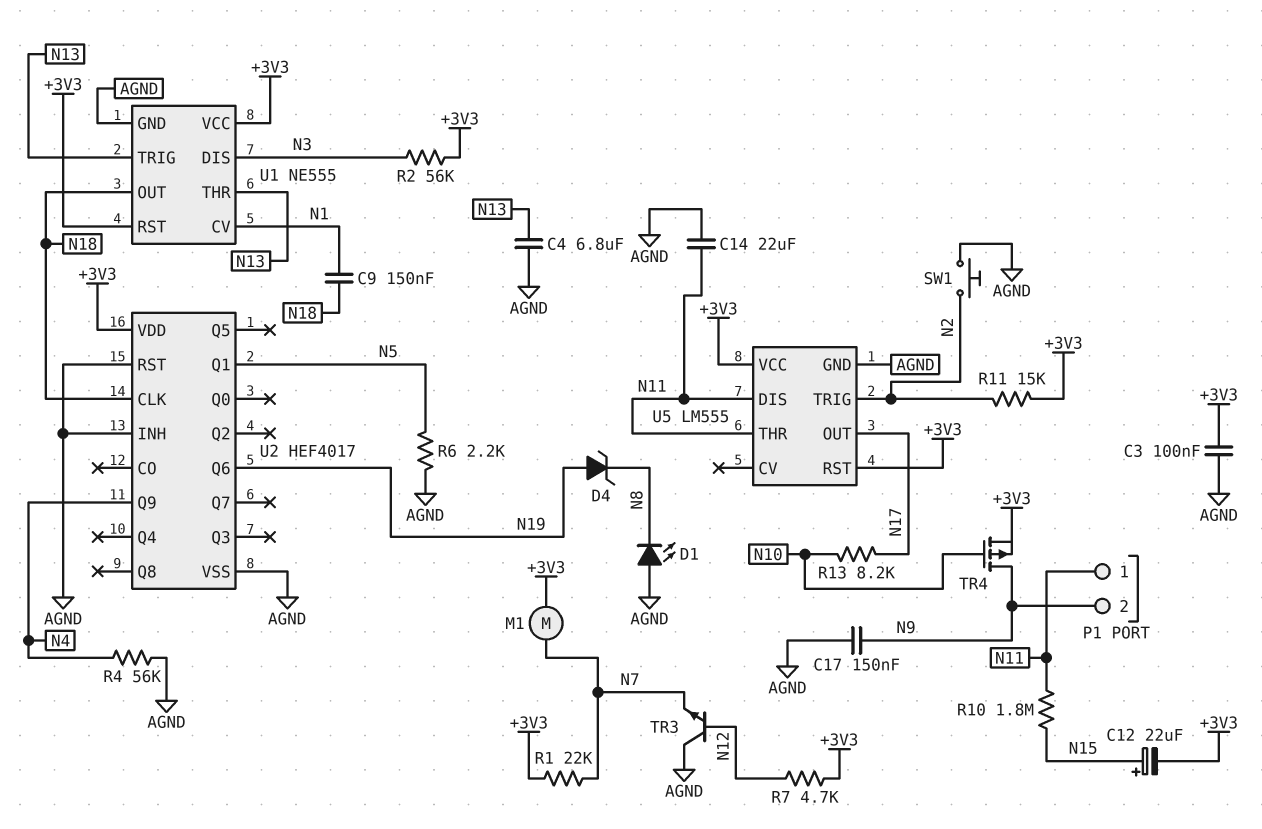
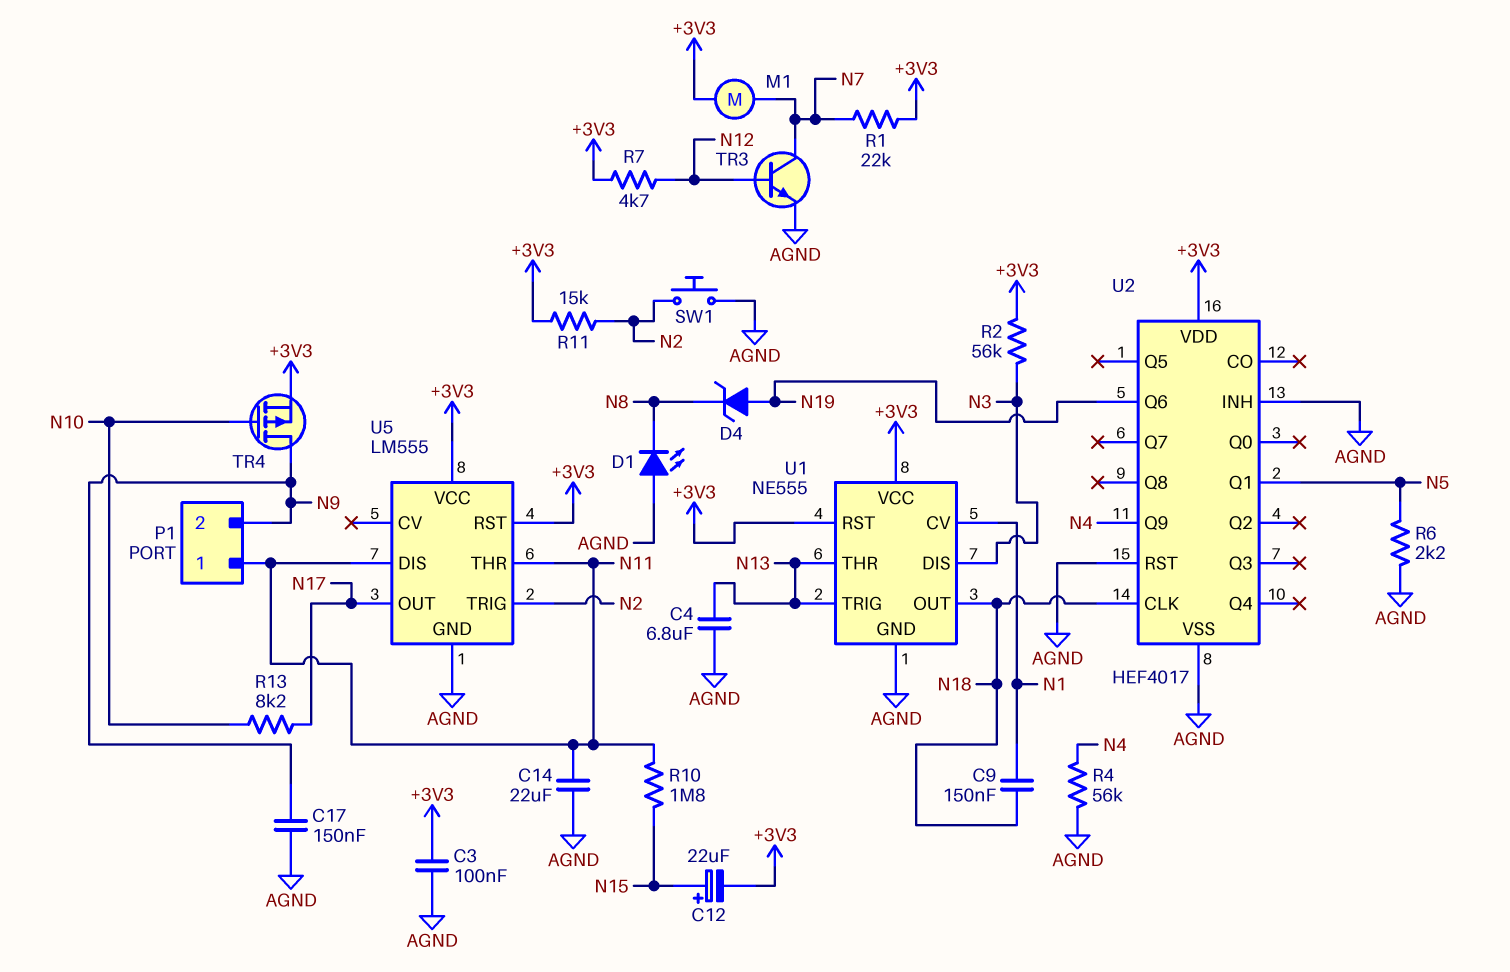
TR3: NPN (B N12, C AGND, E N7) -> NPN (B N12, C N7, E AGND)

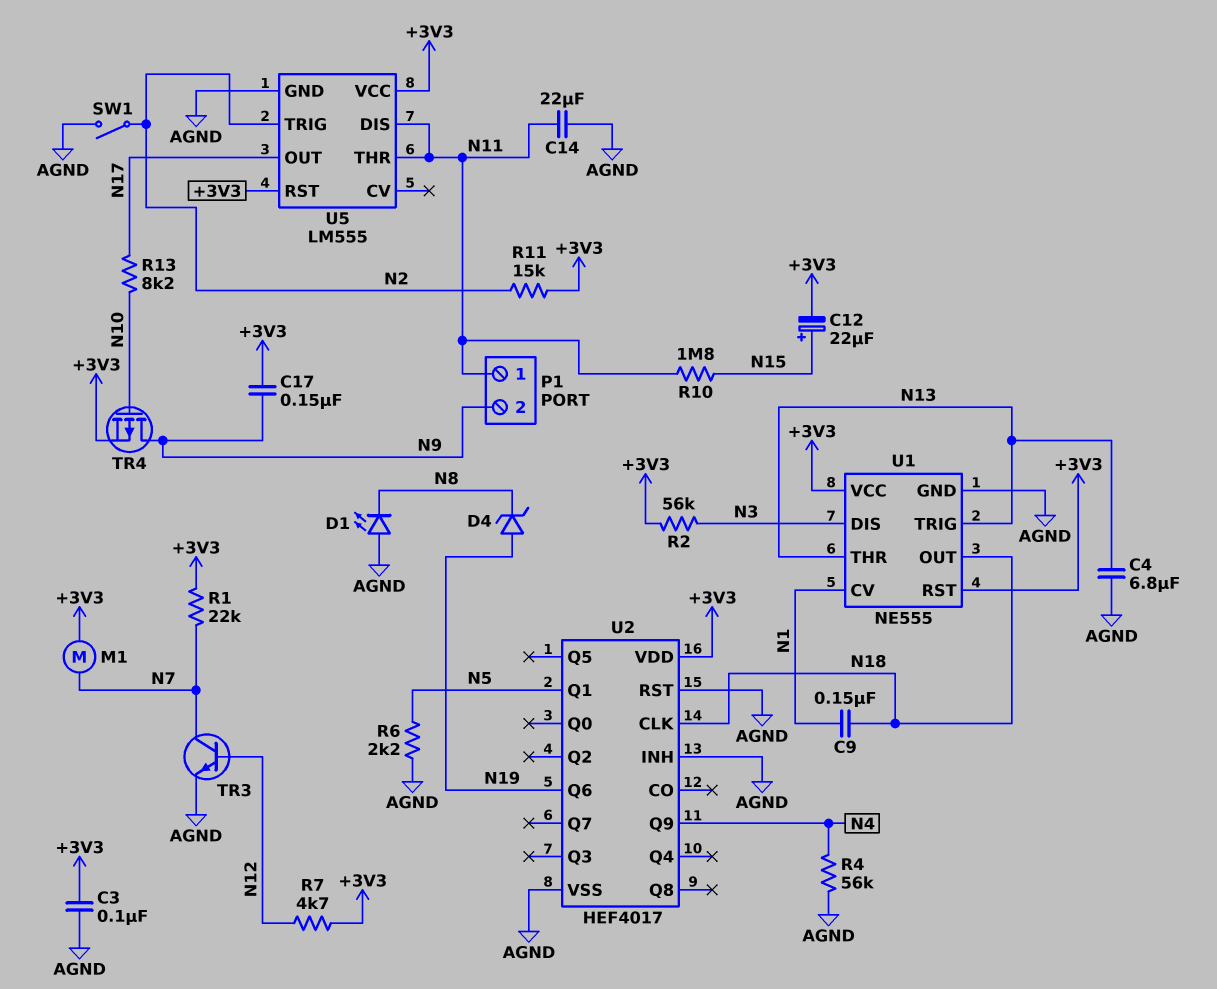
C17: 150nF (AGND, N9) -> 150nF (+3V3, N9)
SW1: button (AGND, N2) -> switch (AGND, N2)

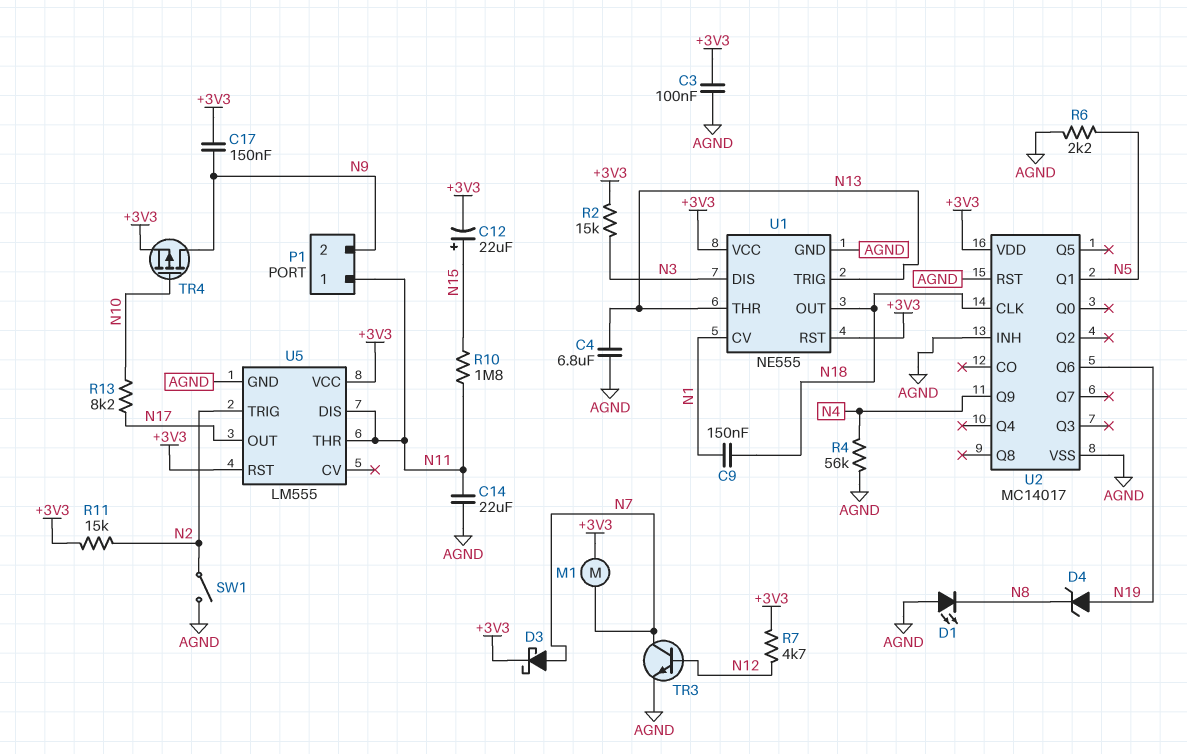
D3: none -> schottky (A N7, K +3V3)
R1: 22k (+3V3, N7) -> none
R2: 56k (+3V3, N3) -> 15k (+3V3, N3)
U2: HEF4017 -> MC14017

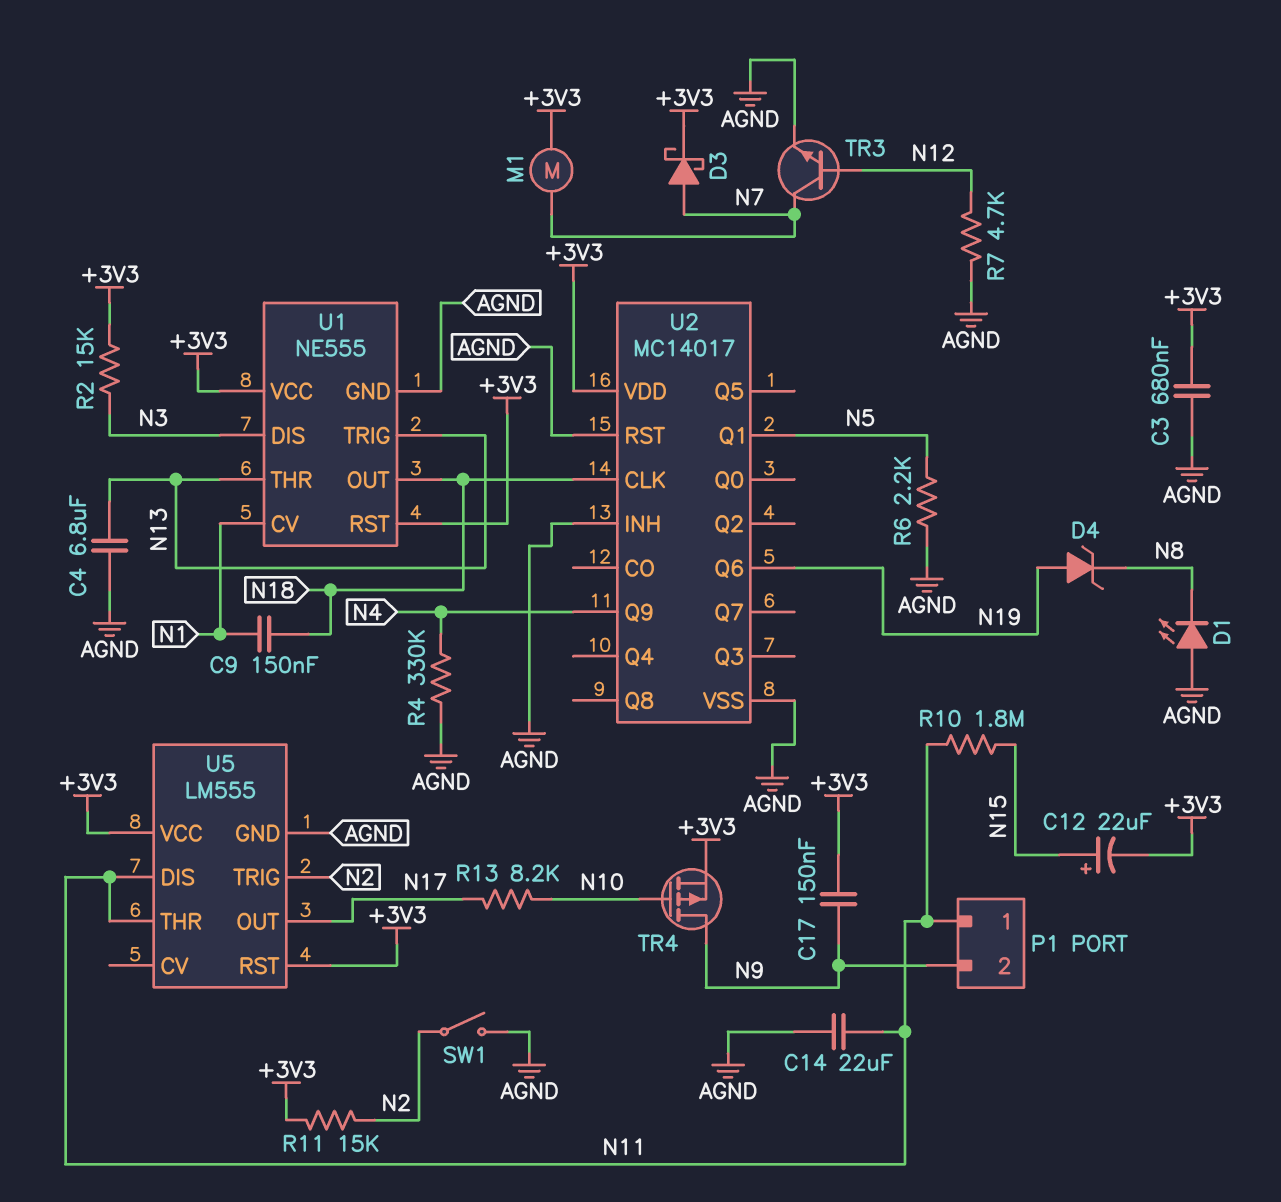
C3: 100nF (+3V3, AGND) -> 680nF (+3V3, AGND)
R4: 56k (AGND, N4) -> 330k (AGND, N4)
R7: 4.7k (+3V3, N12) -> 4.7k (AGND, N12)

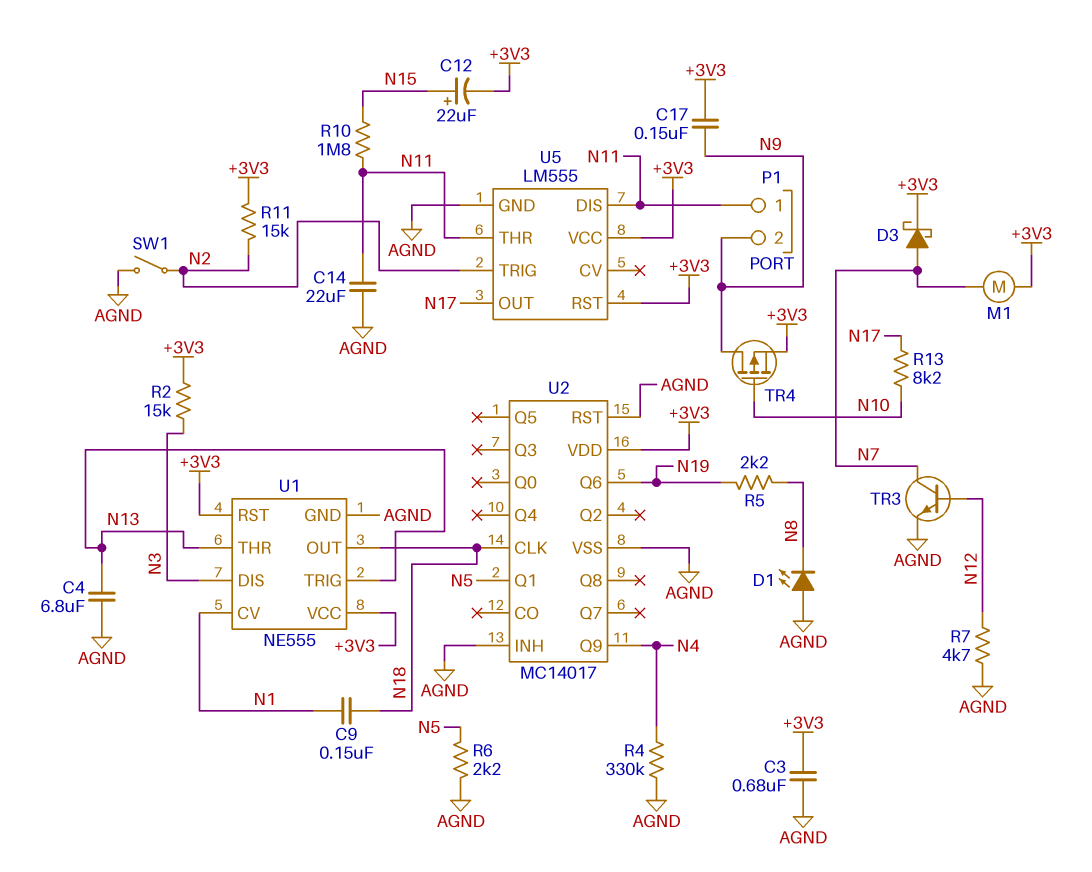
D4: zener (A N19, K N8) -> none
R5: none -> 2.2k (N8, N19)

